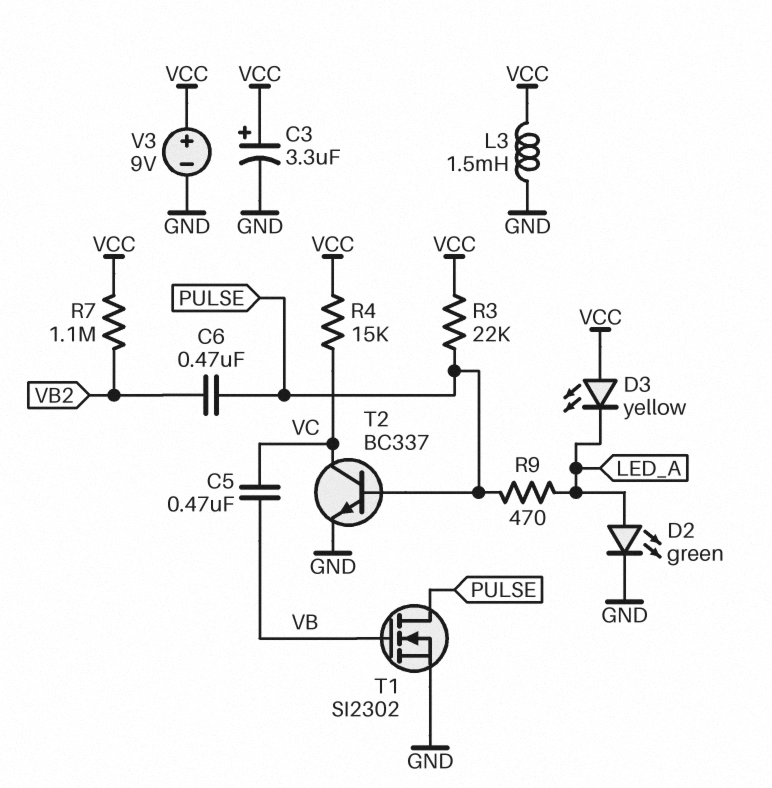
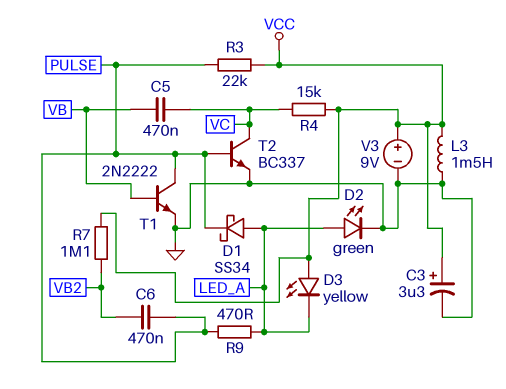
D1: none -> schottky SS34 (A LED_A, K PULSE)
T1: NMOS SI2302 (G VB, D PULSE, S GND) -> NPN 2N2222 (B VB, C PULSE, E GND)

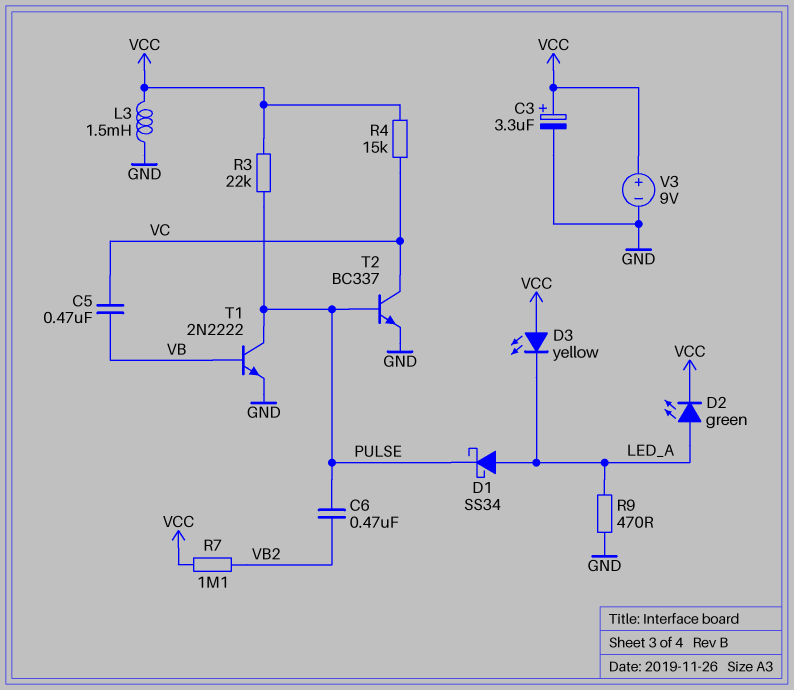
D2: LED green (A LED_A, K GND) -> LED green (A LED_A, K VCC)
R9: 470 (LED_A, PULSE) -> 470 (GND, LED_A)

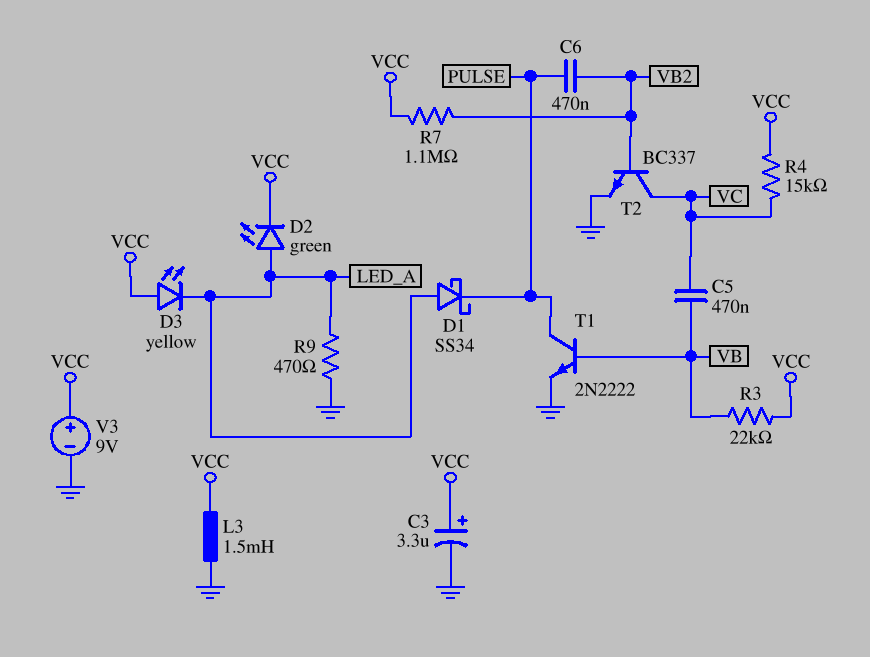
R3: 22k (PULSE, VCC) -> 22k (VB, VCC)
T2: NPN BC337 (B PULSE, C VC, E GND) -> NPN BC337 (B VB2, C VC, E GND)

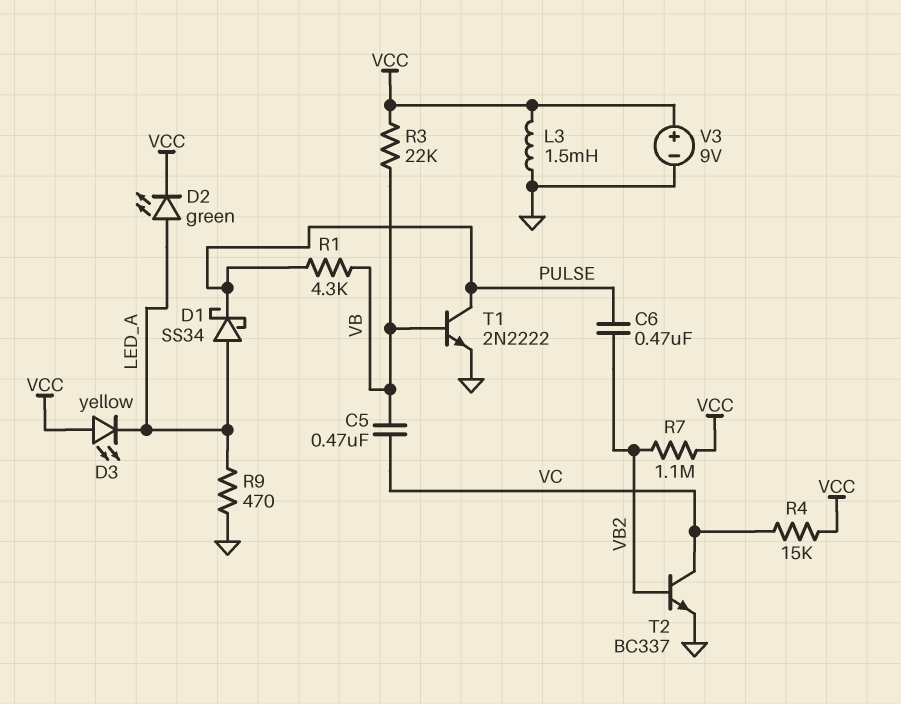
C3: 3.3uF (plus VCC, minus GND) -> none
R1: none -> 4.3k (PULSE, VB)

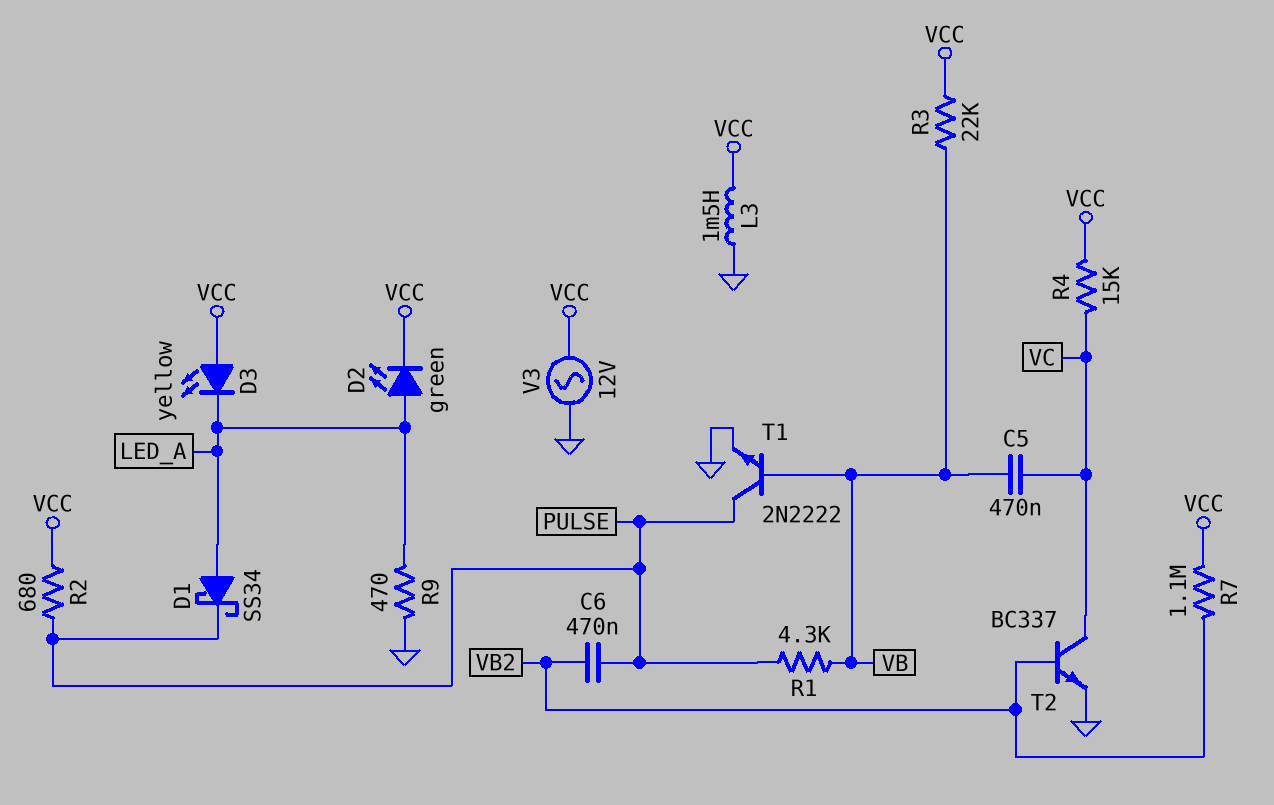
R2: none -> 680 (PULSE, VCC)
V3: 9V (plus VCC, minus GND) -> AC 12V (GND, VCC)

